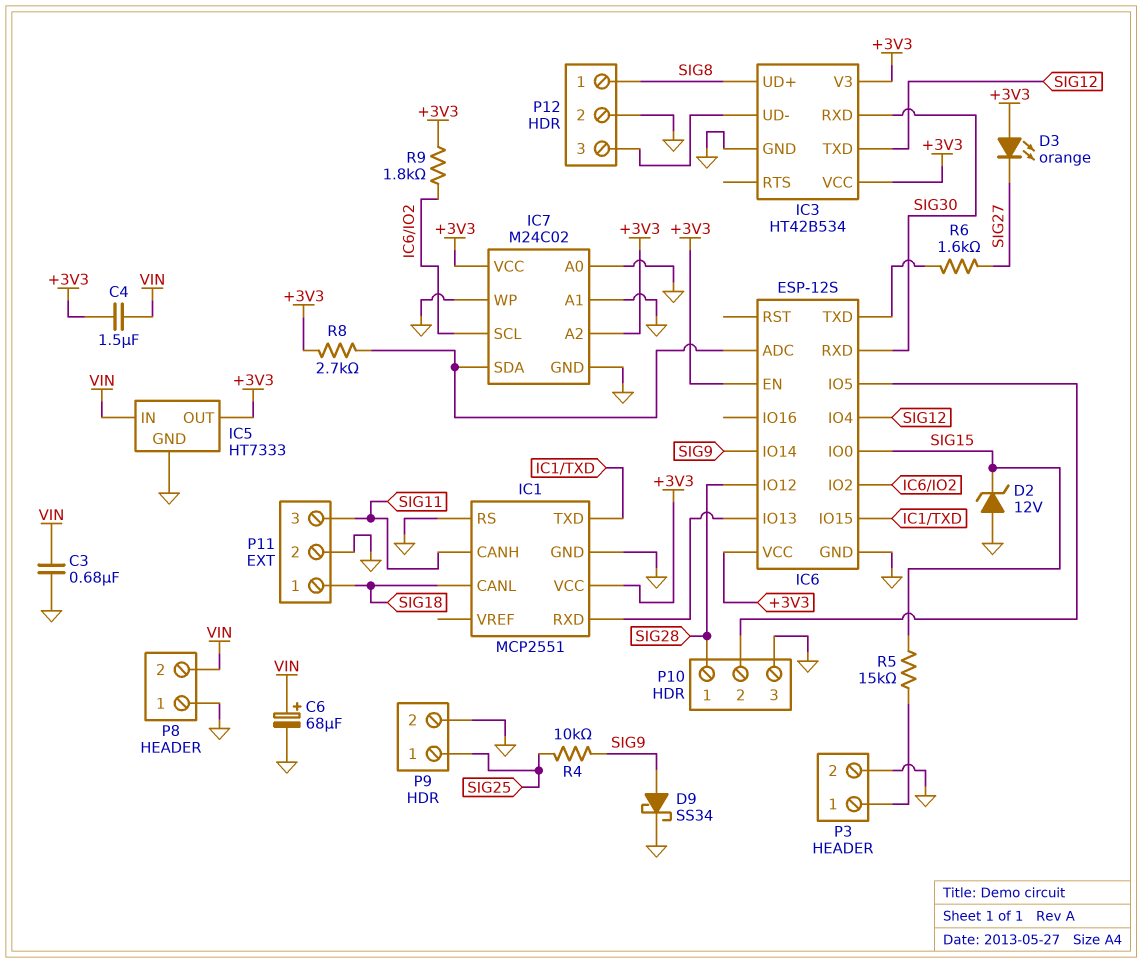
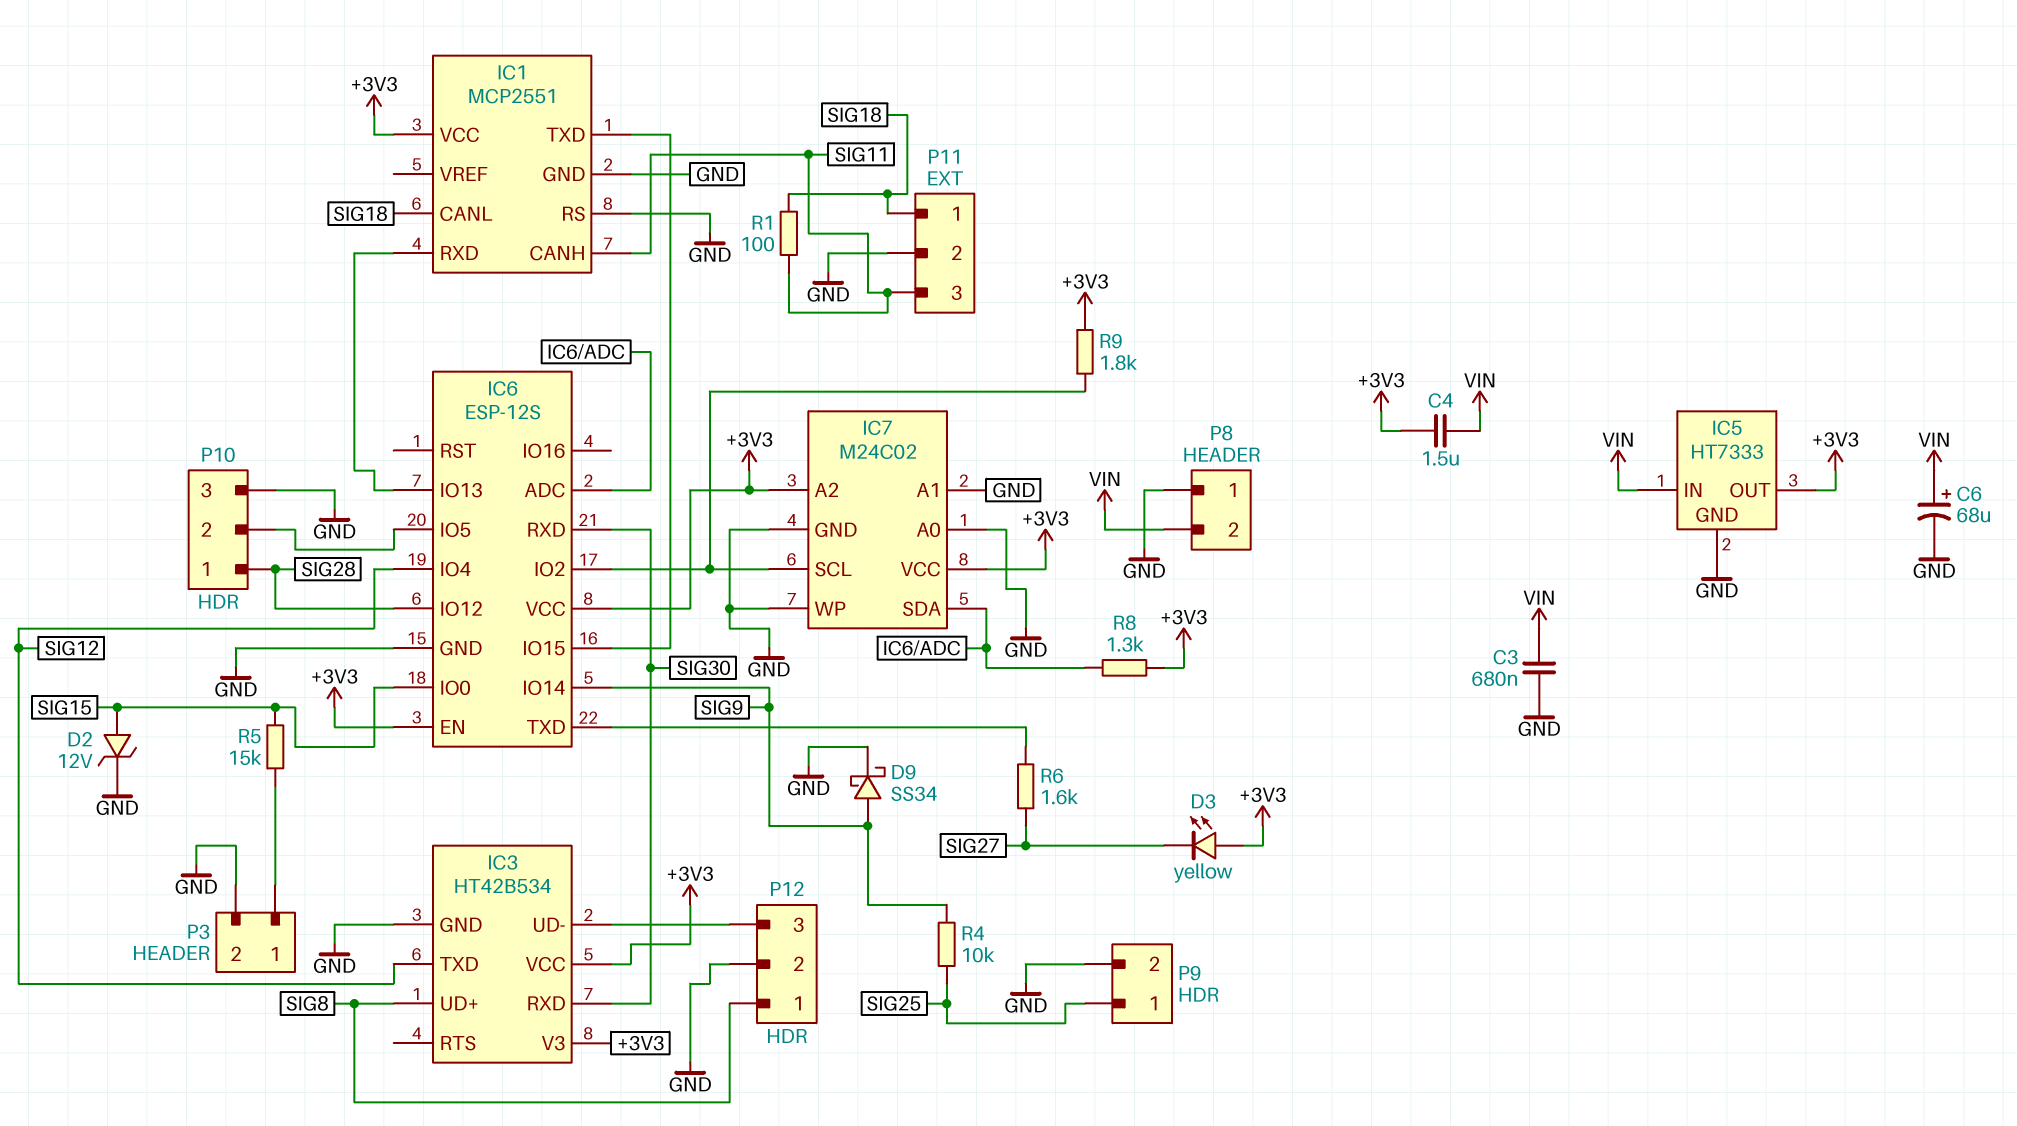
D2: zener 12V (A GND, K SIG15) -> zener 12V (A SIG15, K GND)
D3: LED orange (A +3V3, K SIG27) -> LED yellow (A +3V3, K SIG27)
R1: none -> 100 (SIG11, SIG18)
R8: 2.7k (+3V3, IC6/ADC) -> 1.3k (+3V3, IC6/ADC)

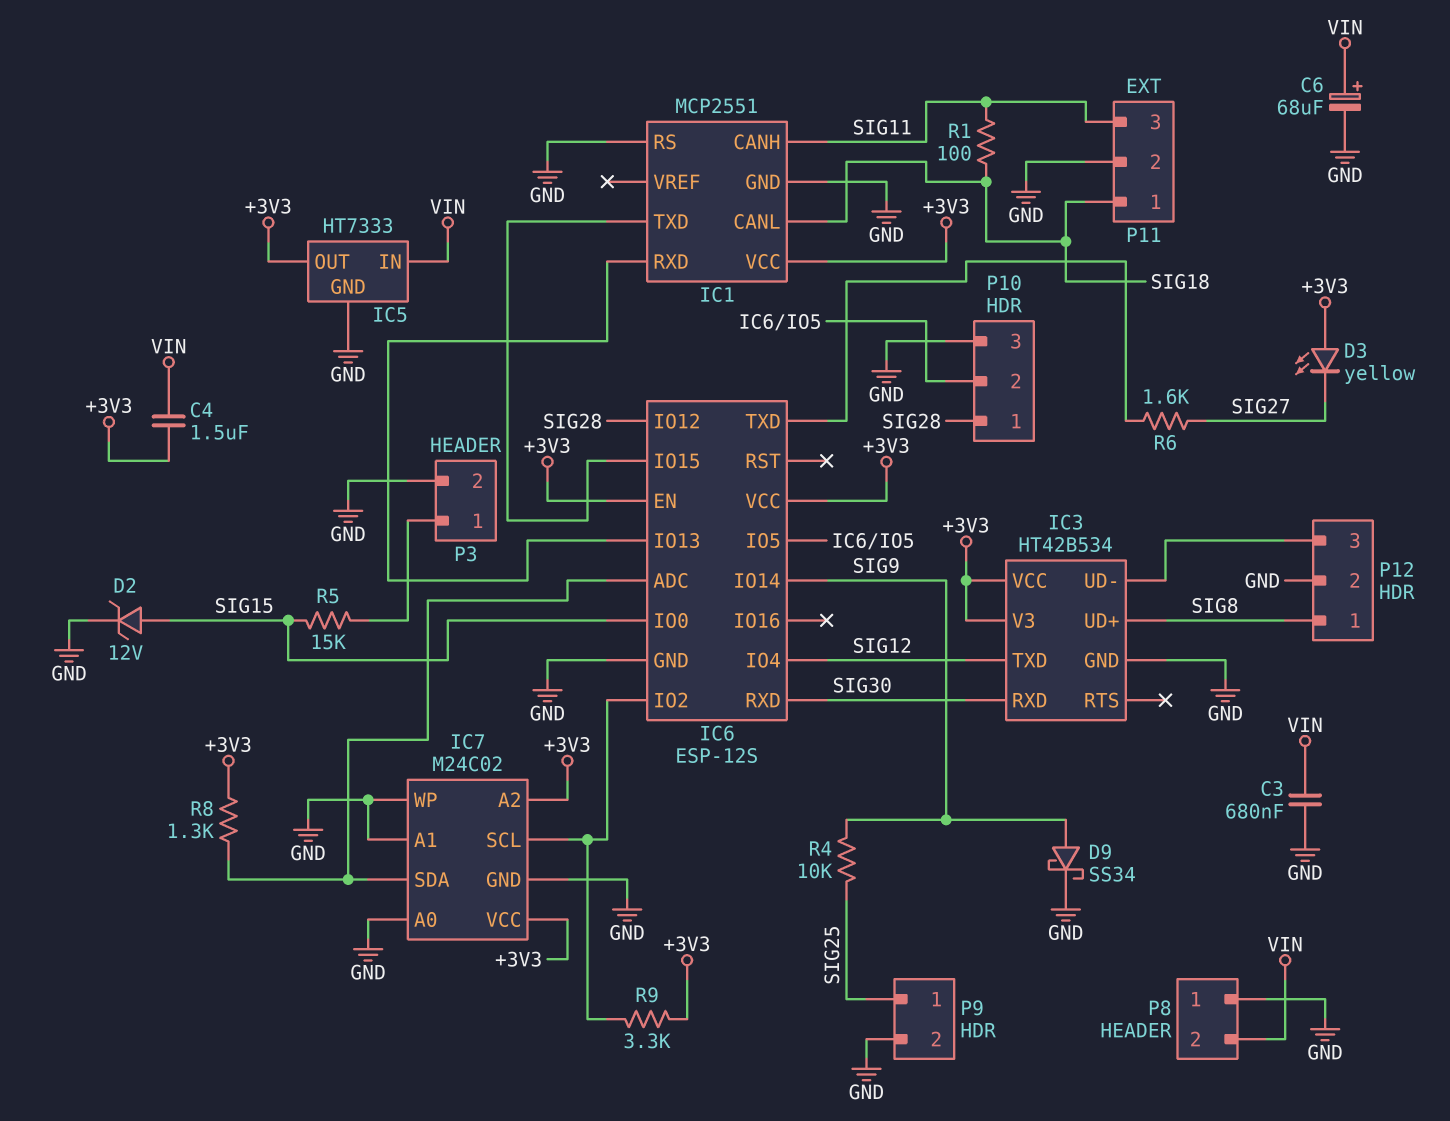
R9: 1.8k (+3V3, IC6/IO2) -> 3.3k (+3V3, IC6/IO2)

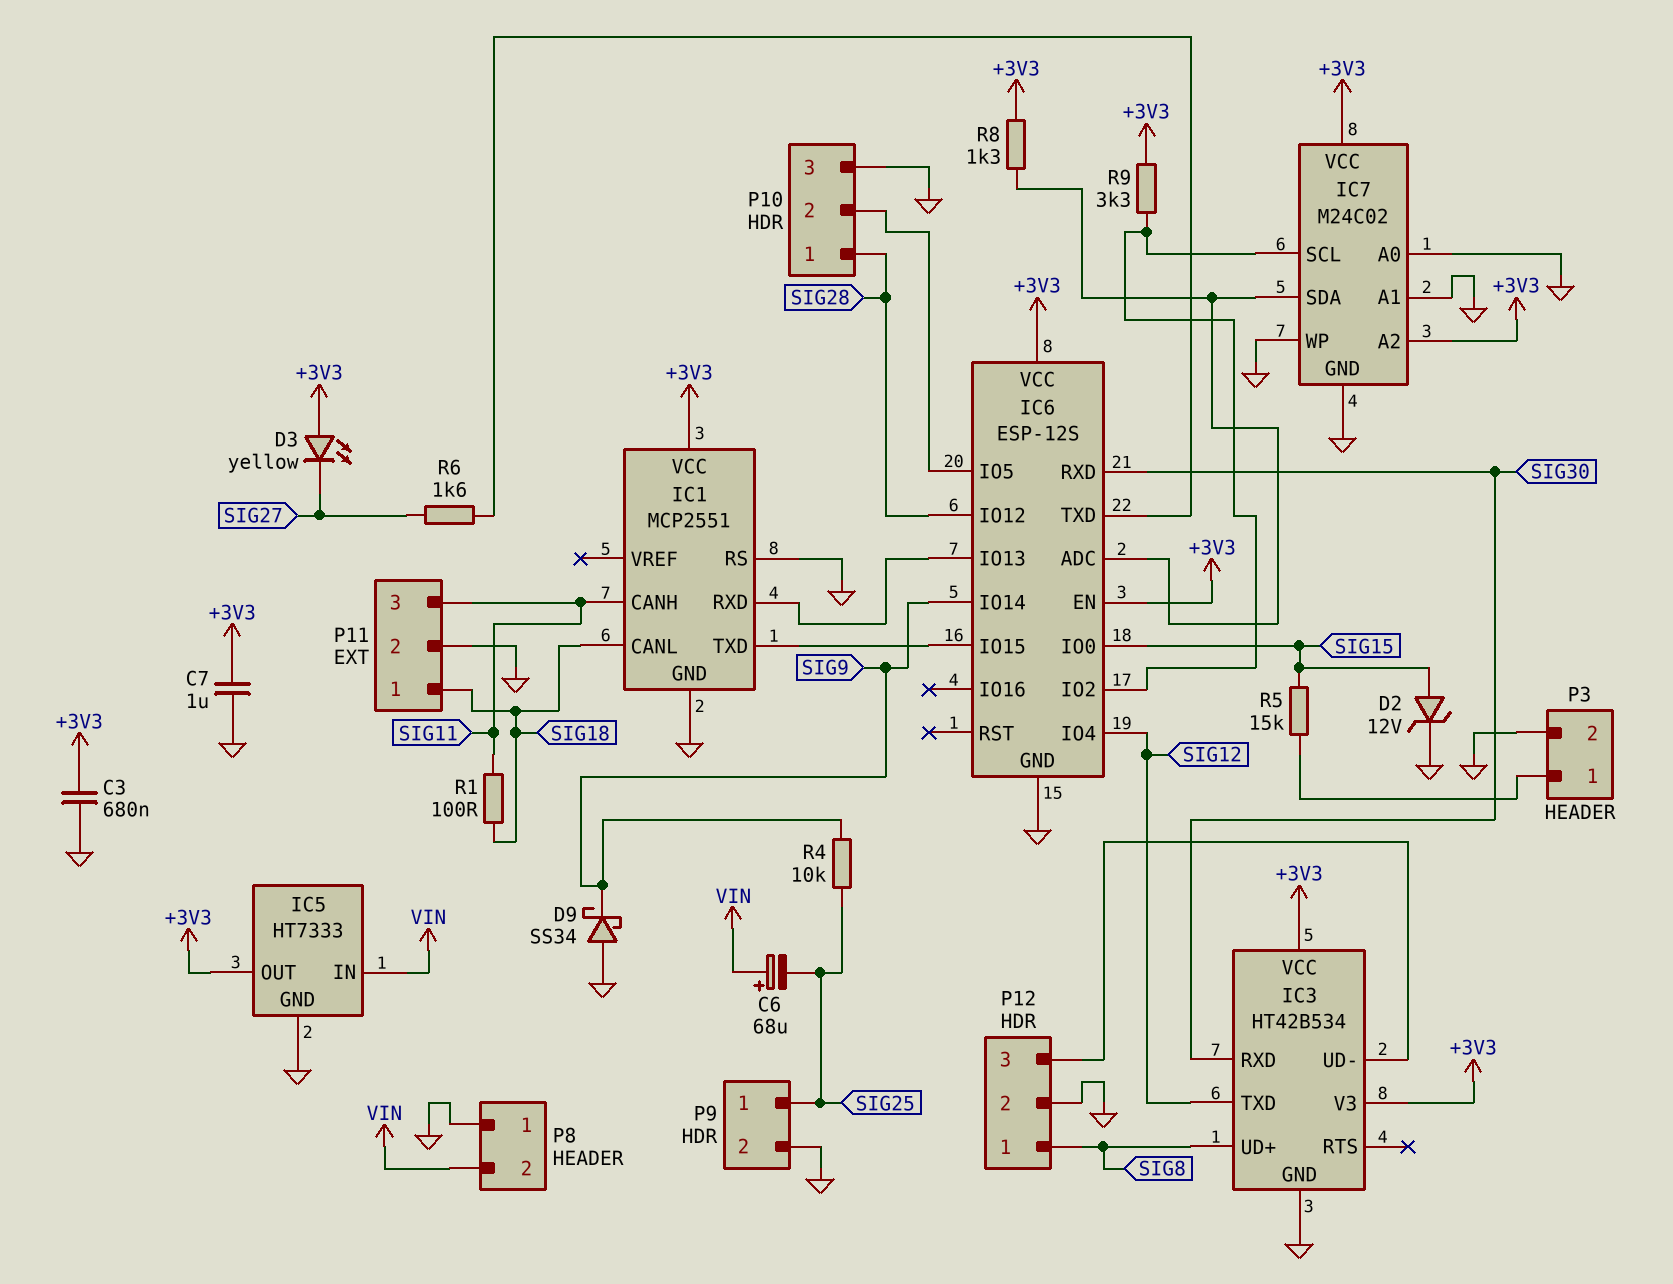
C3: 680nF (GND, VIN) -> 680nF (+3V3, GND)
C4: 1.5uF (+3V3, VIN) -> none
C6: 68uF (plus VIN, minus GND) -> 68uF (plus VIN, minus SIG25)
C7: none -> 1uF (+3V3, GND)
D9: schottky SS34 (A SIG9, K GND) -> schottky SS34 (A GND, K SIG9)

